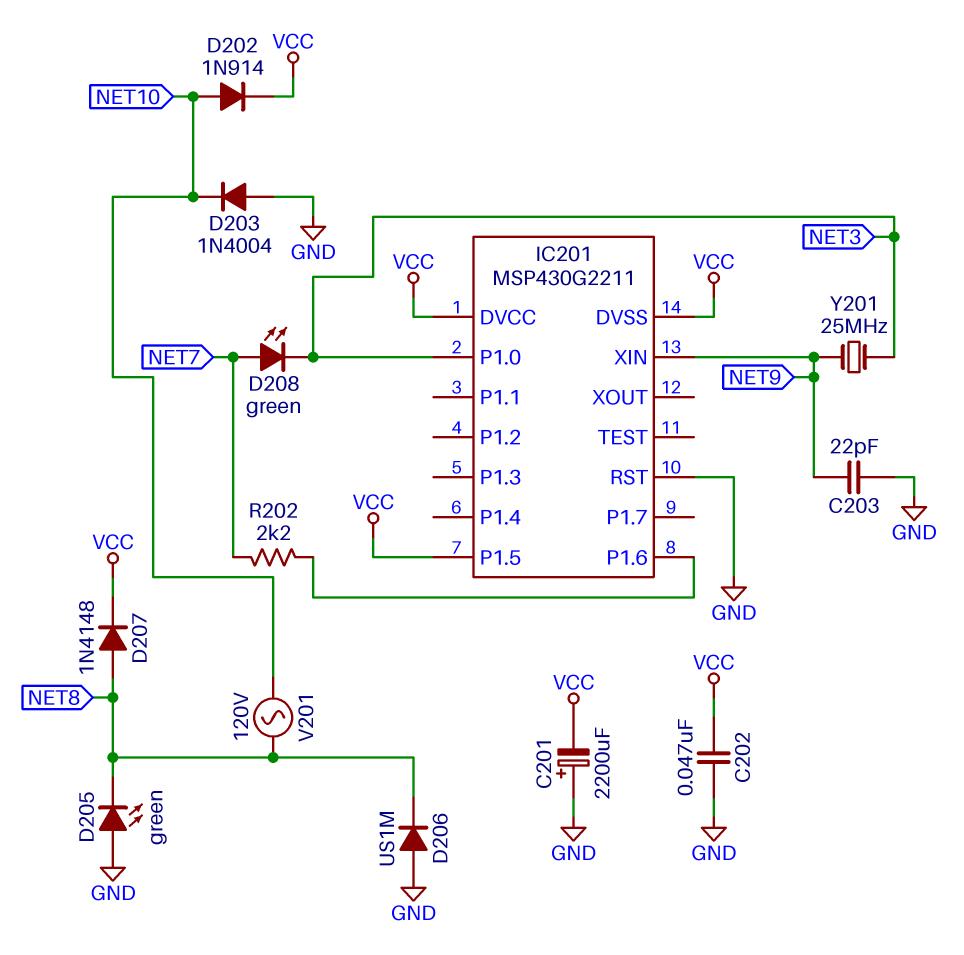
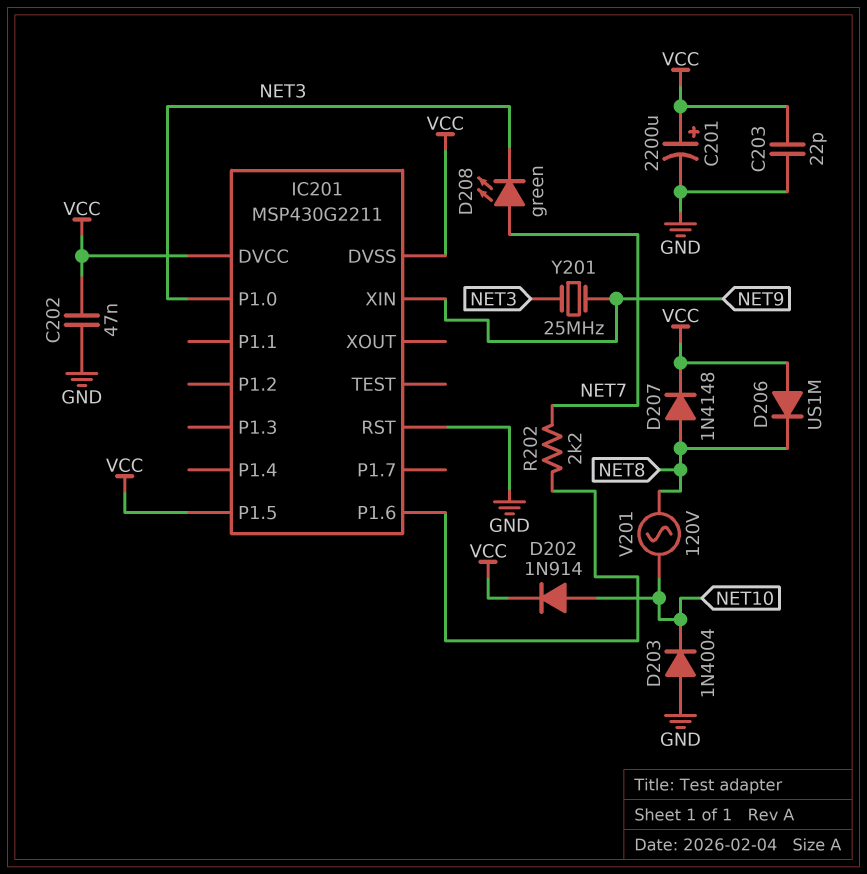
C201: 2200uF (plus GND, minus VCC) -> 2200uF (plus VCC, minus GND)
C203: 22pF (GND, NET9) -> 22pF (GND, VCC)
D205: LED green (A GND, K NET8) -> none
D206: diode US1M (A GND, K NET8) -> diode US1M (A VCC, K NET8)

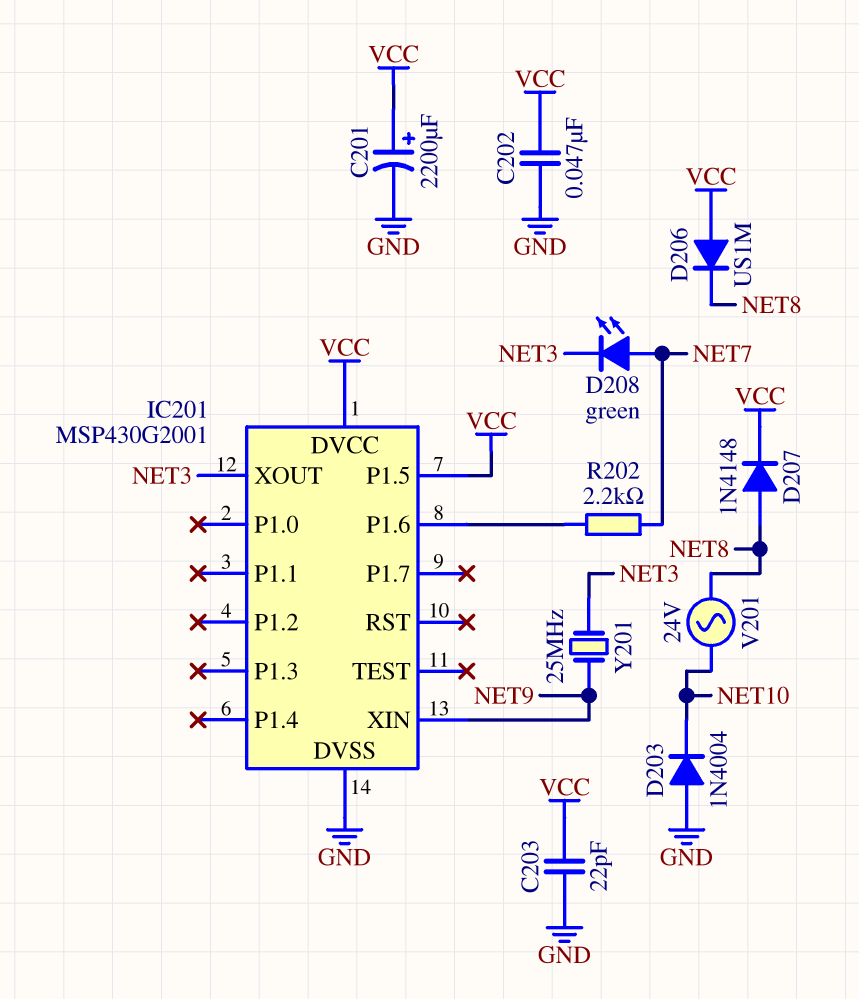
D202: diode 1N914 (A NET10, K VCC) -> none
IC201: MSP430G2211 -> MSP430G2001
IC201 pin DVSS: VCC -> GND
IC201 pin P1.0: NET3 -> none
IC201 pin RST: GND -> none
IC201 pin XOUT: none -> NET3
V201: AC 120V (NET8, NET10) -> AC 24V (NET8, NET10)

